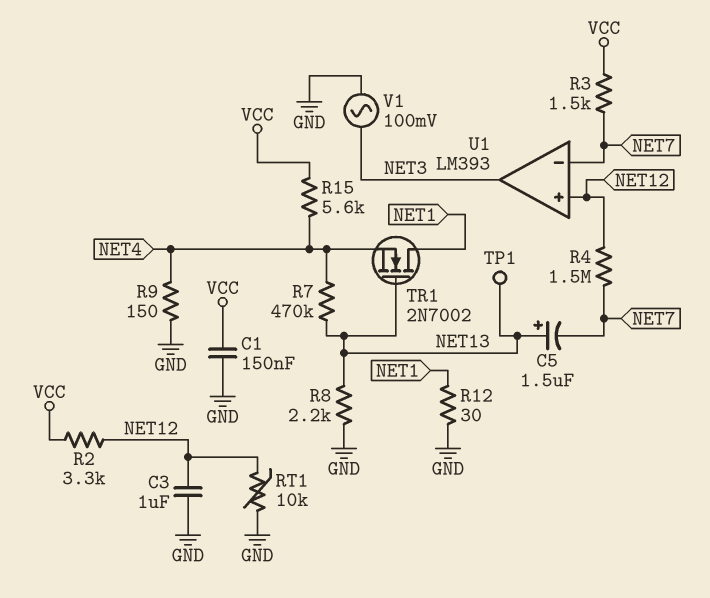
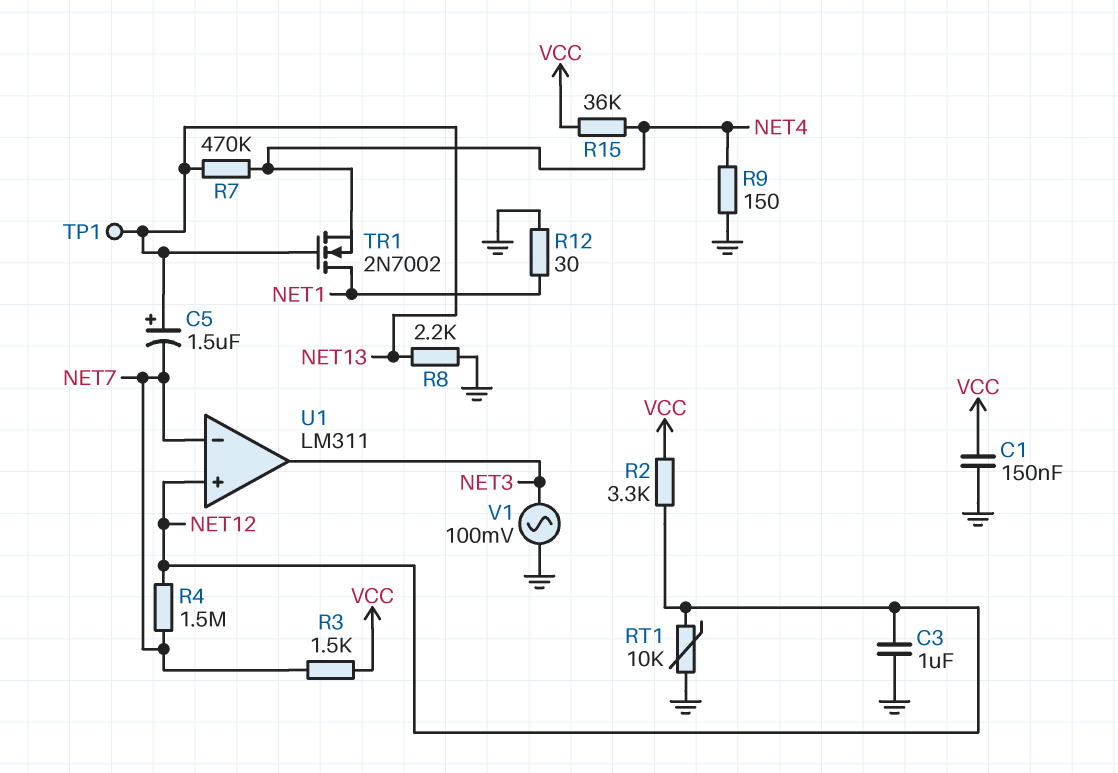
R15: 5.6k (NET4, VCC) -> 36k (NET4, VCC)
U1: LM393 -> LM311

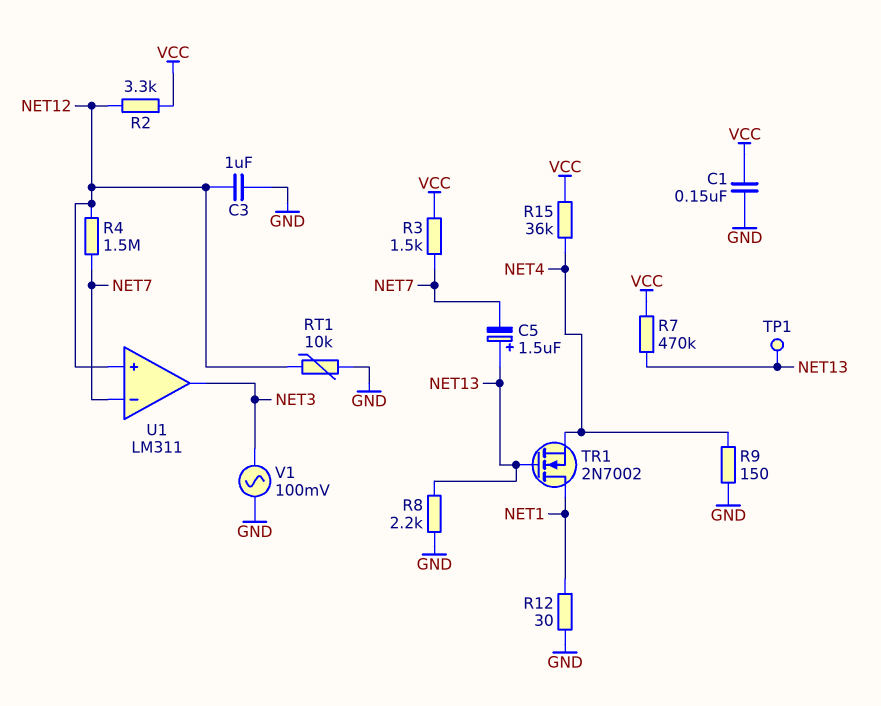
R7: 470k (NET4, NET13) -> 470k (NET13, VCC)

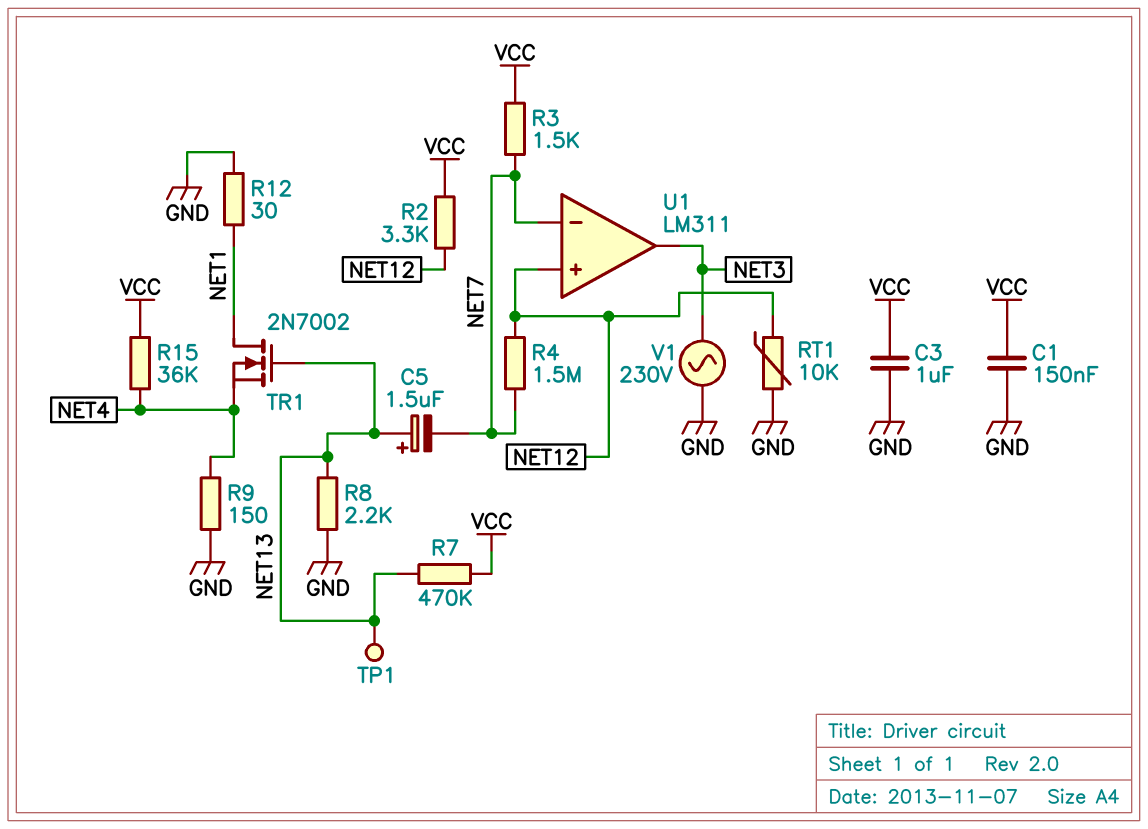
C3: 1uF (GND, NET12) -> 1uF (GND, VCC)
V1: AC 100mV (GND, NET3) -> AC 230V (GND, NET3)

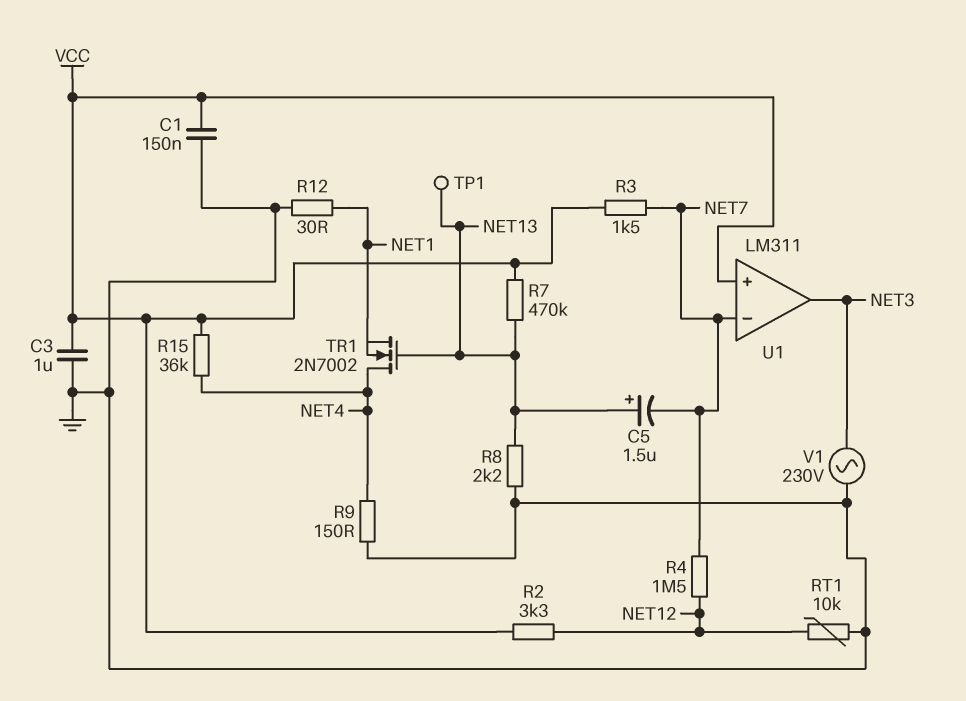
TR1: NMOS 2N7002 (G NET13, D NET1, S NET4) -> NMOS 2N7002 (G NET13, D NET4, S NET1)
U1 pin in+: NET12 -> VCC

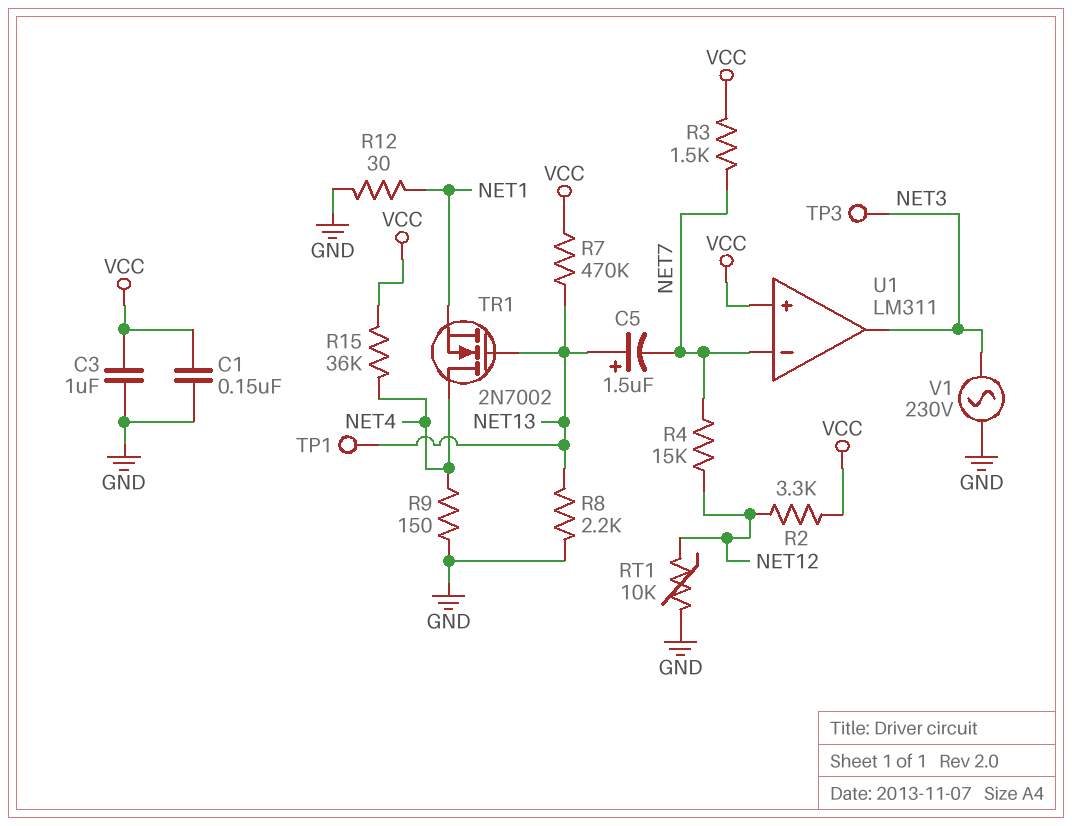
R4: 1.5M (NET7, NET12) -> 15k (NET7, NET12)
TP3: none -> test point (NET3)

